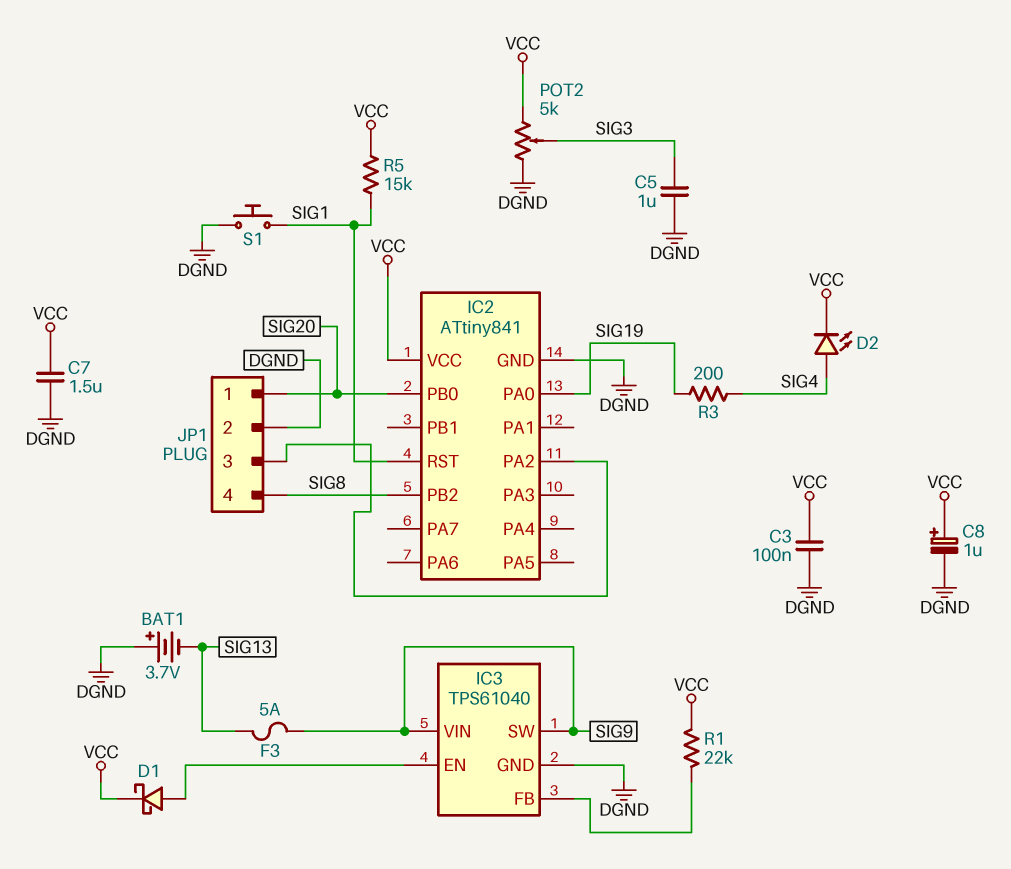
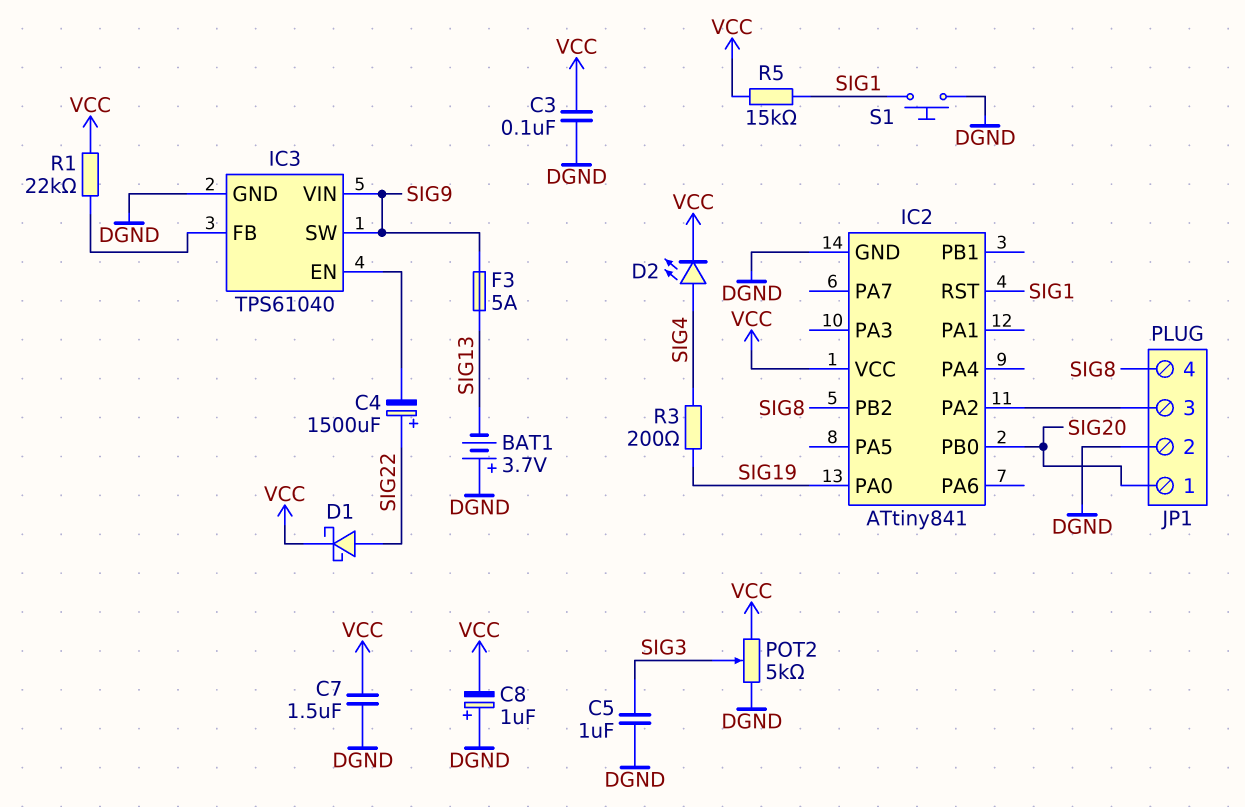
C4: none -> 1500uF (plus SIG22, minus IC3/EN)
C8: 1uF (plus VCC, minus DGND) -> 1uF (plus DGND, minus VCC)
D1: schottky (A IC3/EN, K VCC) -> schottky (A SIG22, K VCC)

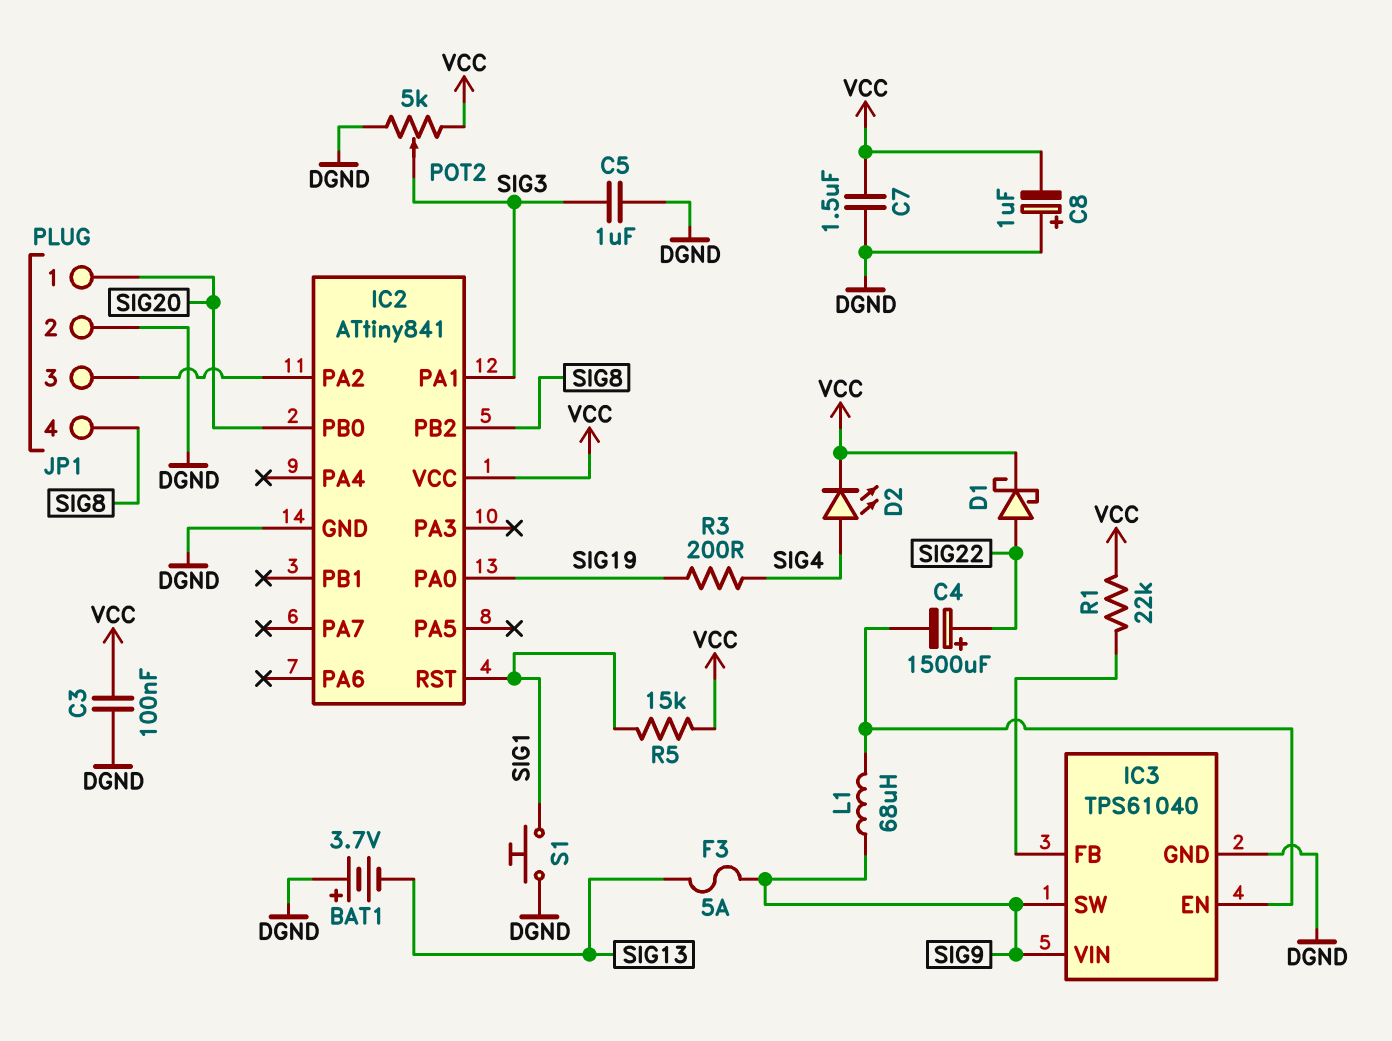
IC2 pin PA1: none -> SIG3
L1: none -> 68uH (IC3/EN, SIG9)

